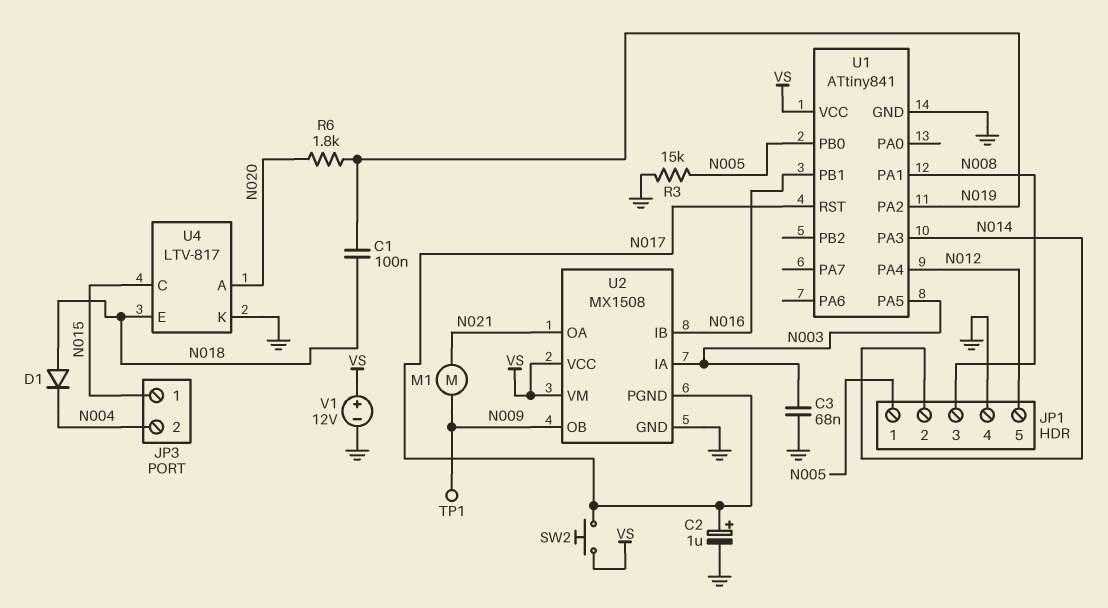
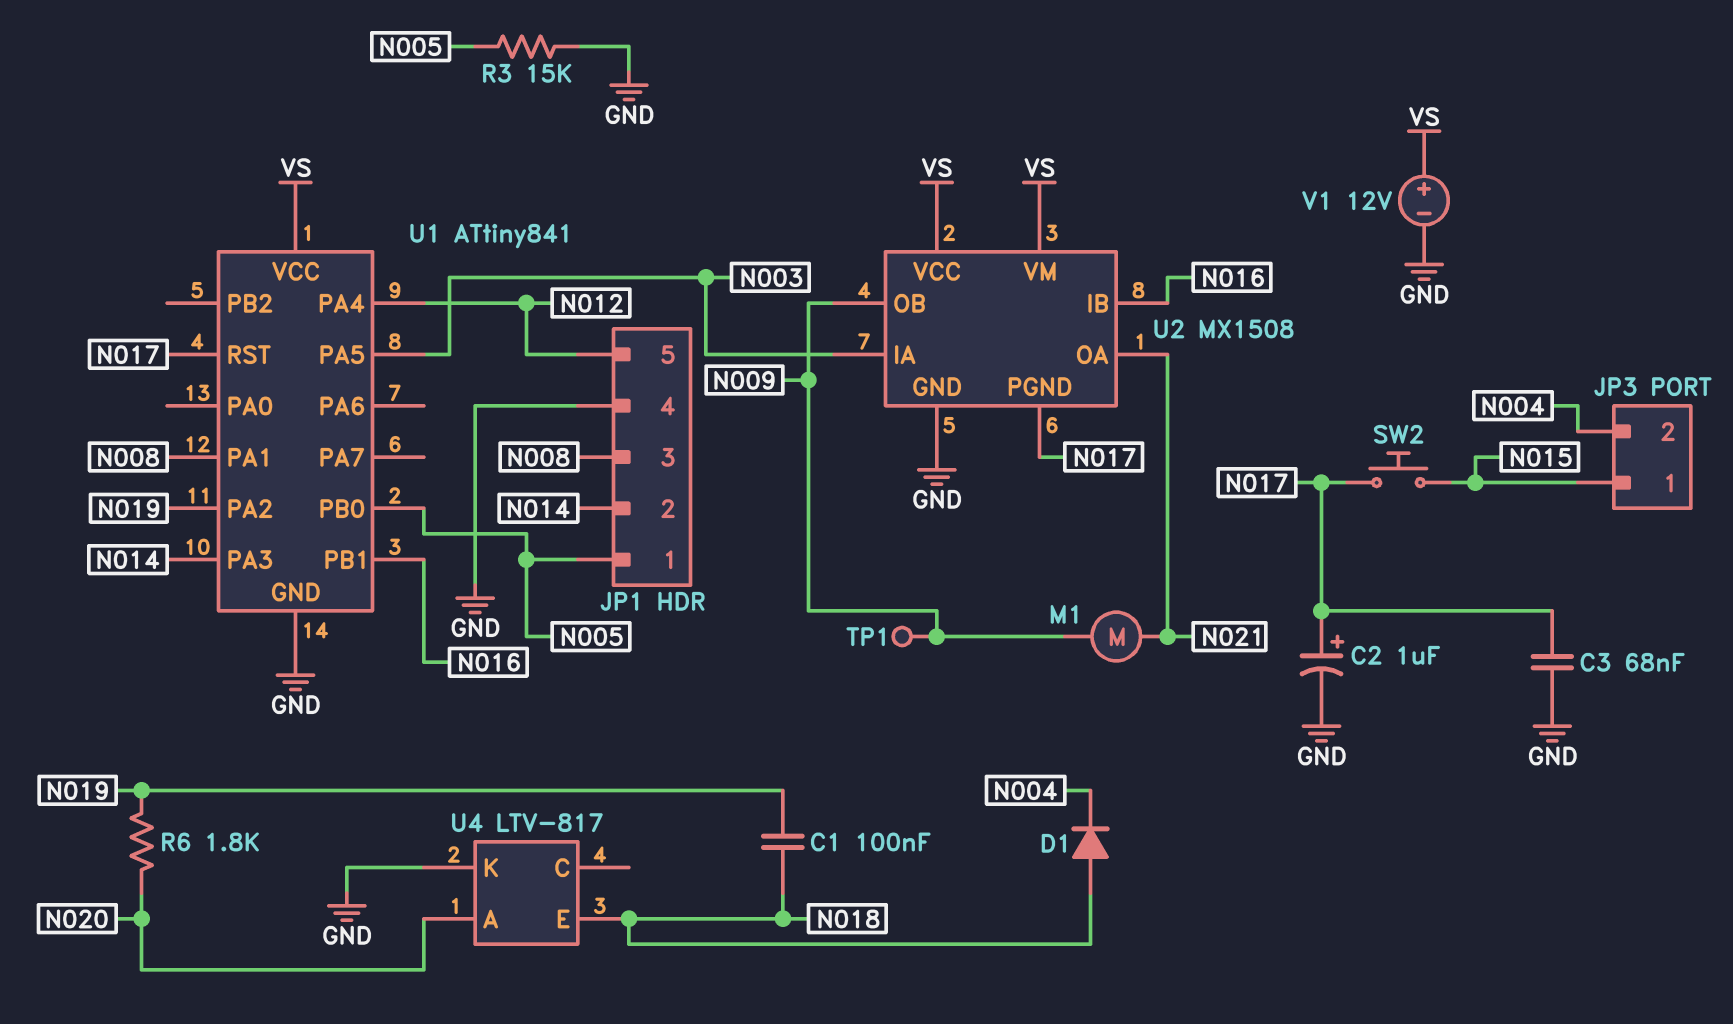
C3: 68nF (GND, N003) -> 68nF (GND, N017)
SW2: button (N017, VS) -> button (N015, N017)
U4 pin C: N015 -> none

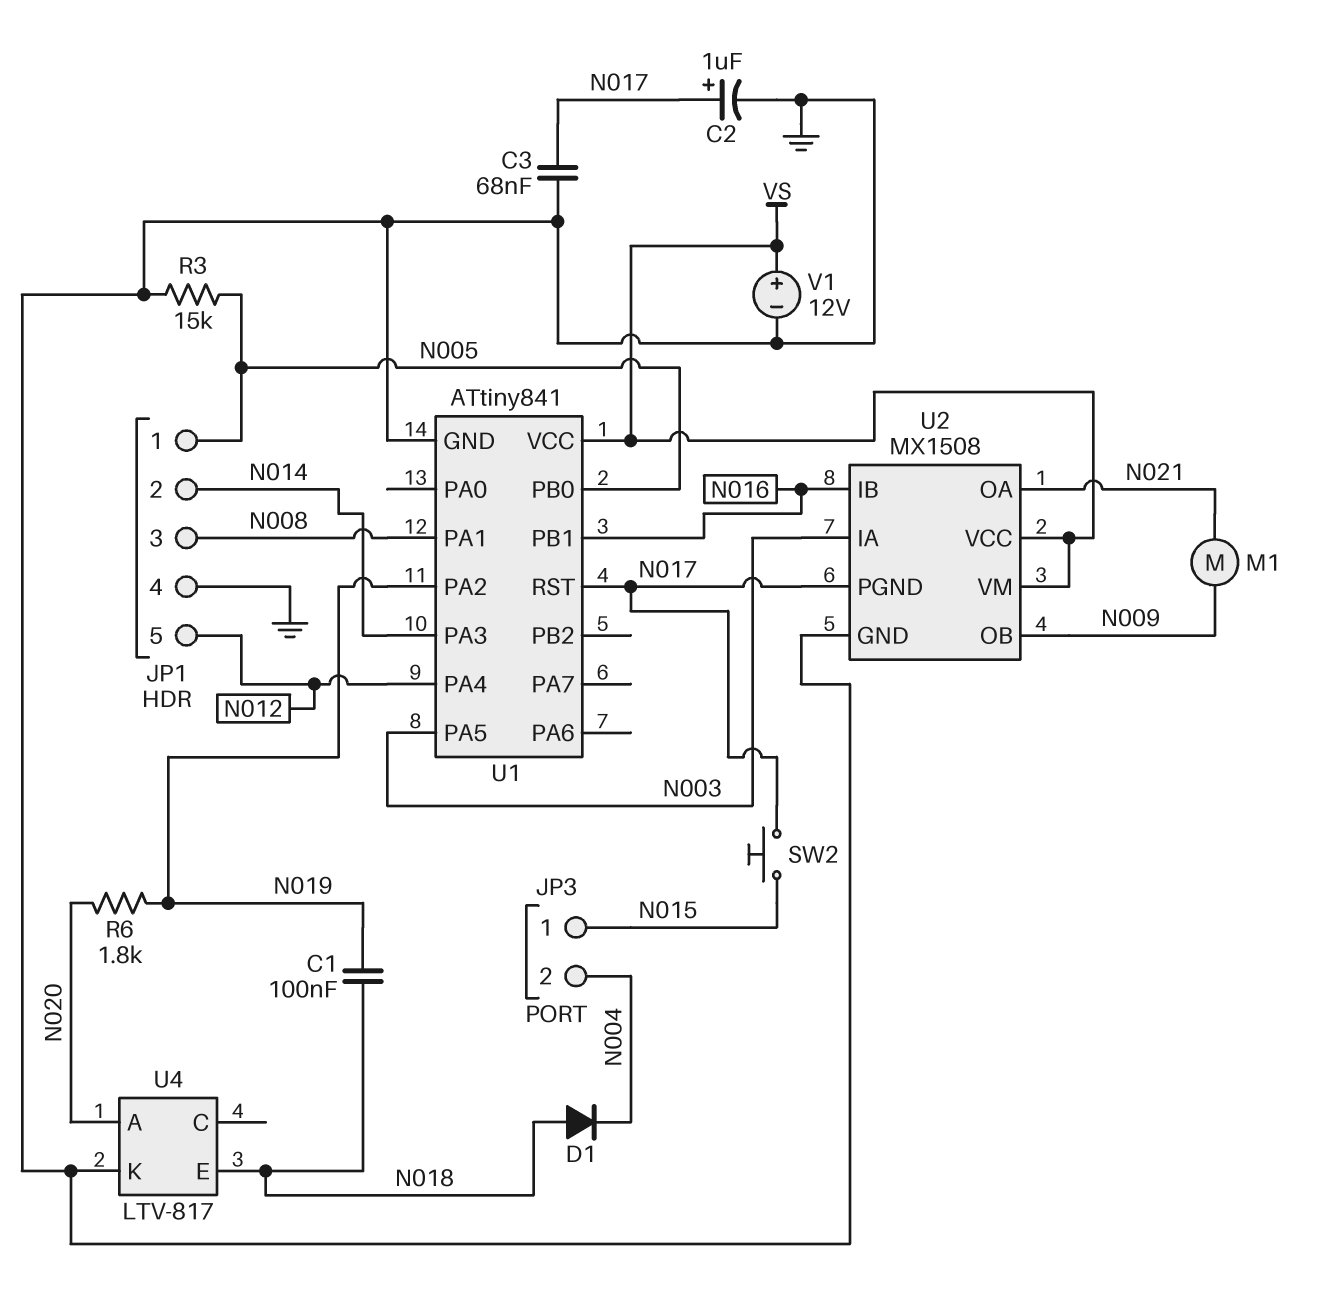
TP1: test point (N009) -> none

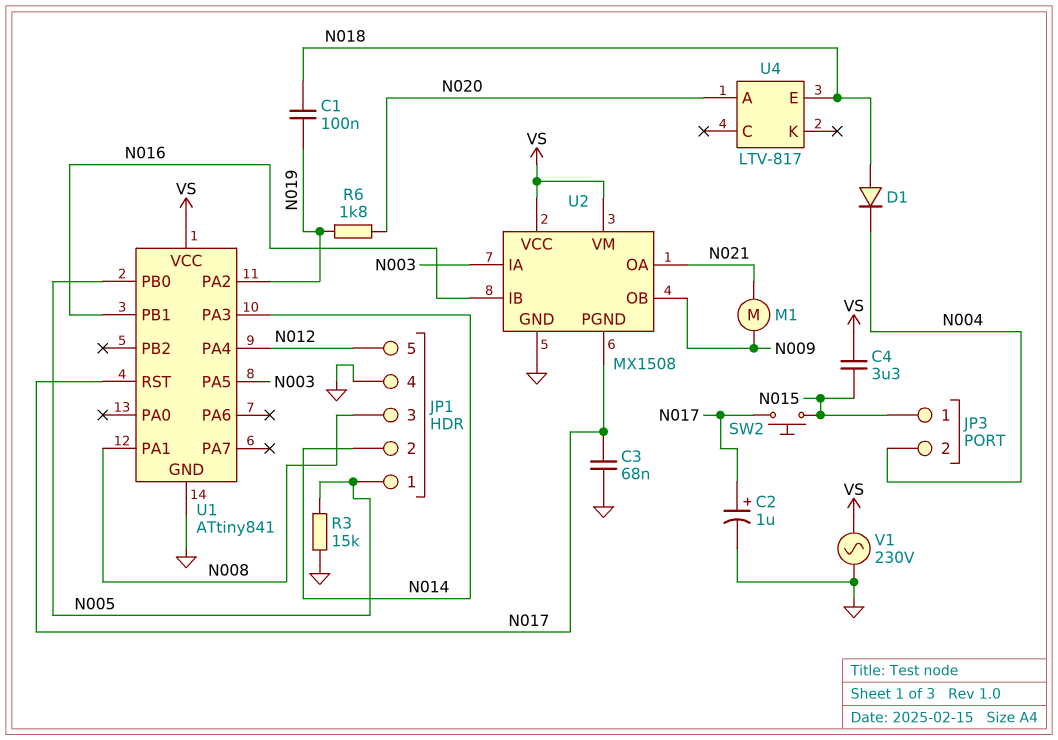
C4: none -> 3.3uF (N015, VS)
U4 pin K: GND -> none
V1: 12V (plus VS, minus GND) -> AC 230V (GND, VS)

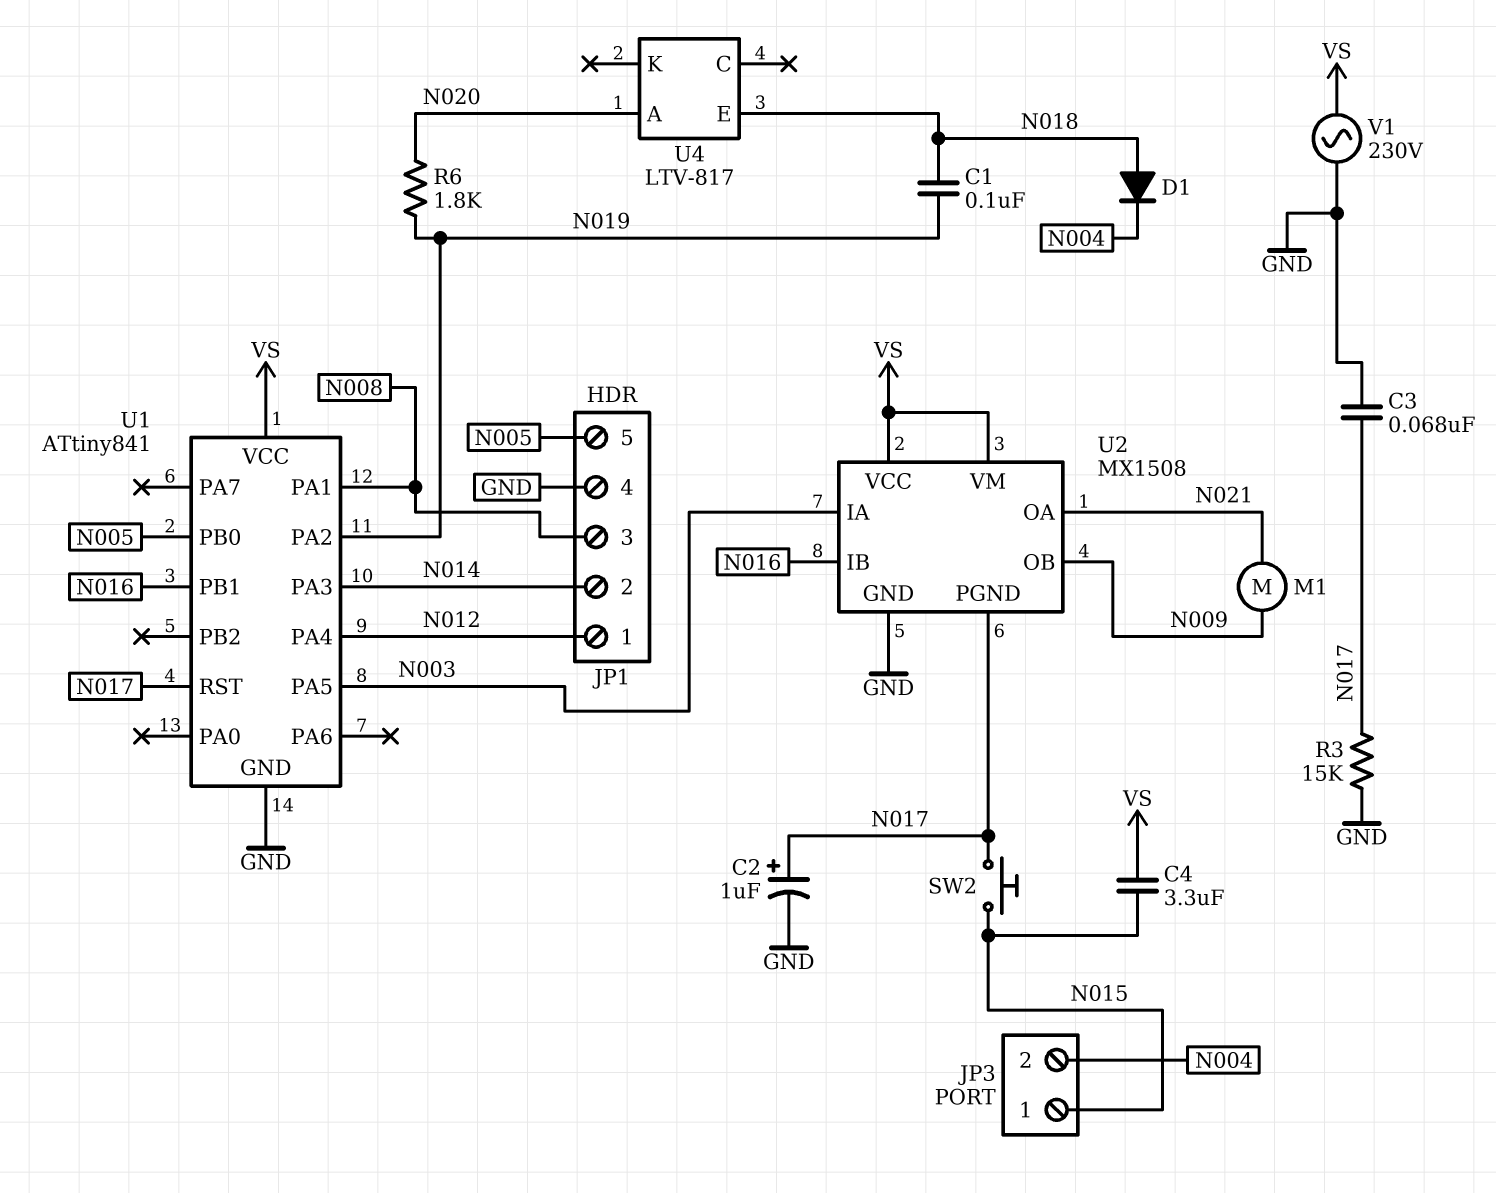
JP1 pin 1: N005 -> N012
JP1 pin 5: N012 -> N005
R3: 15k (GND, N005) -> 15k (GND, N017)

